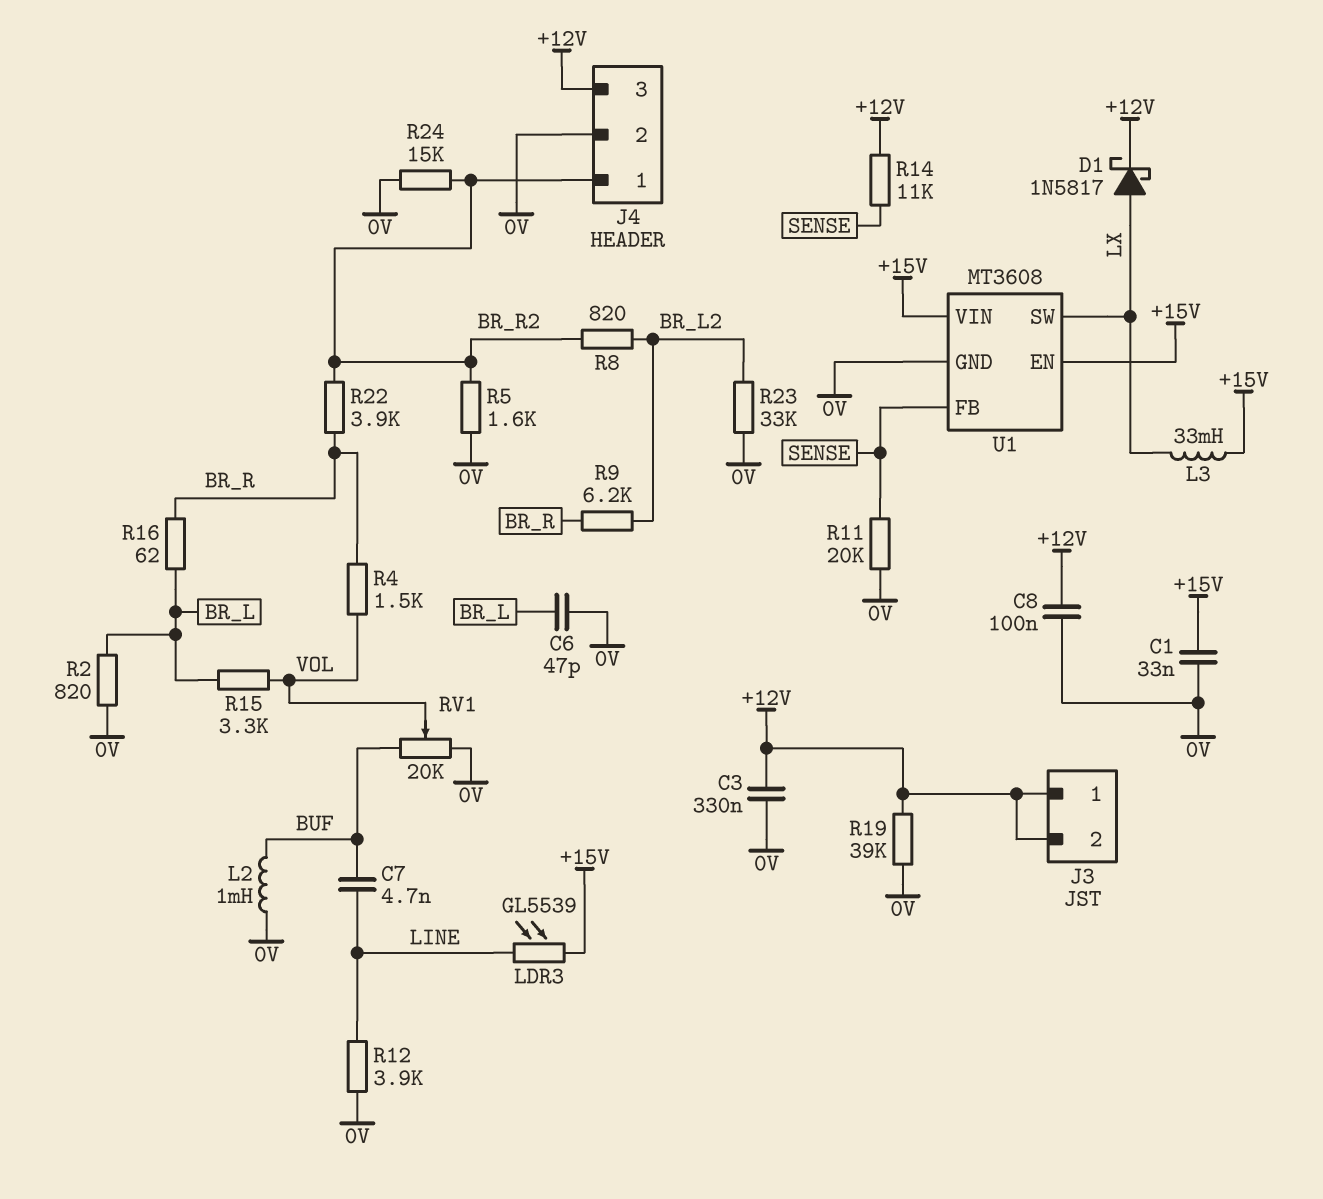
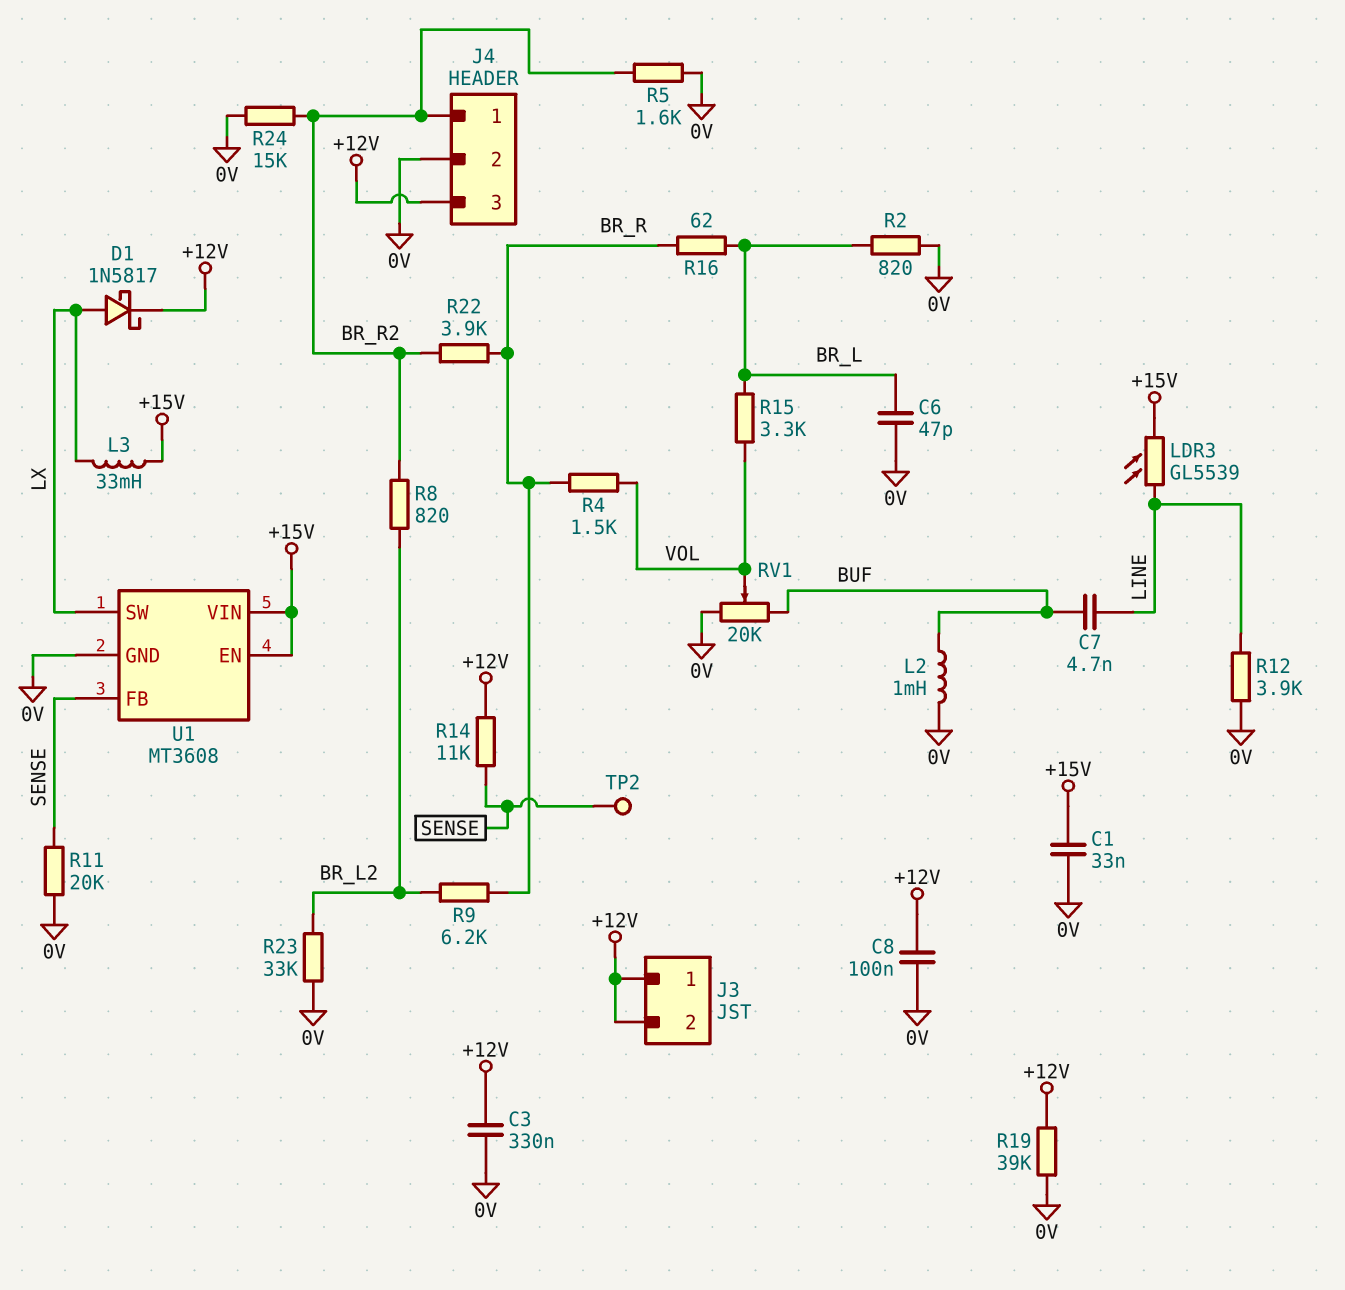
TP2: none -> test point (SENSE)

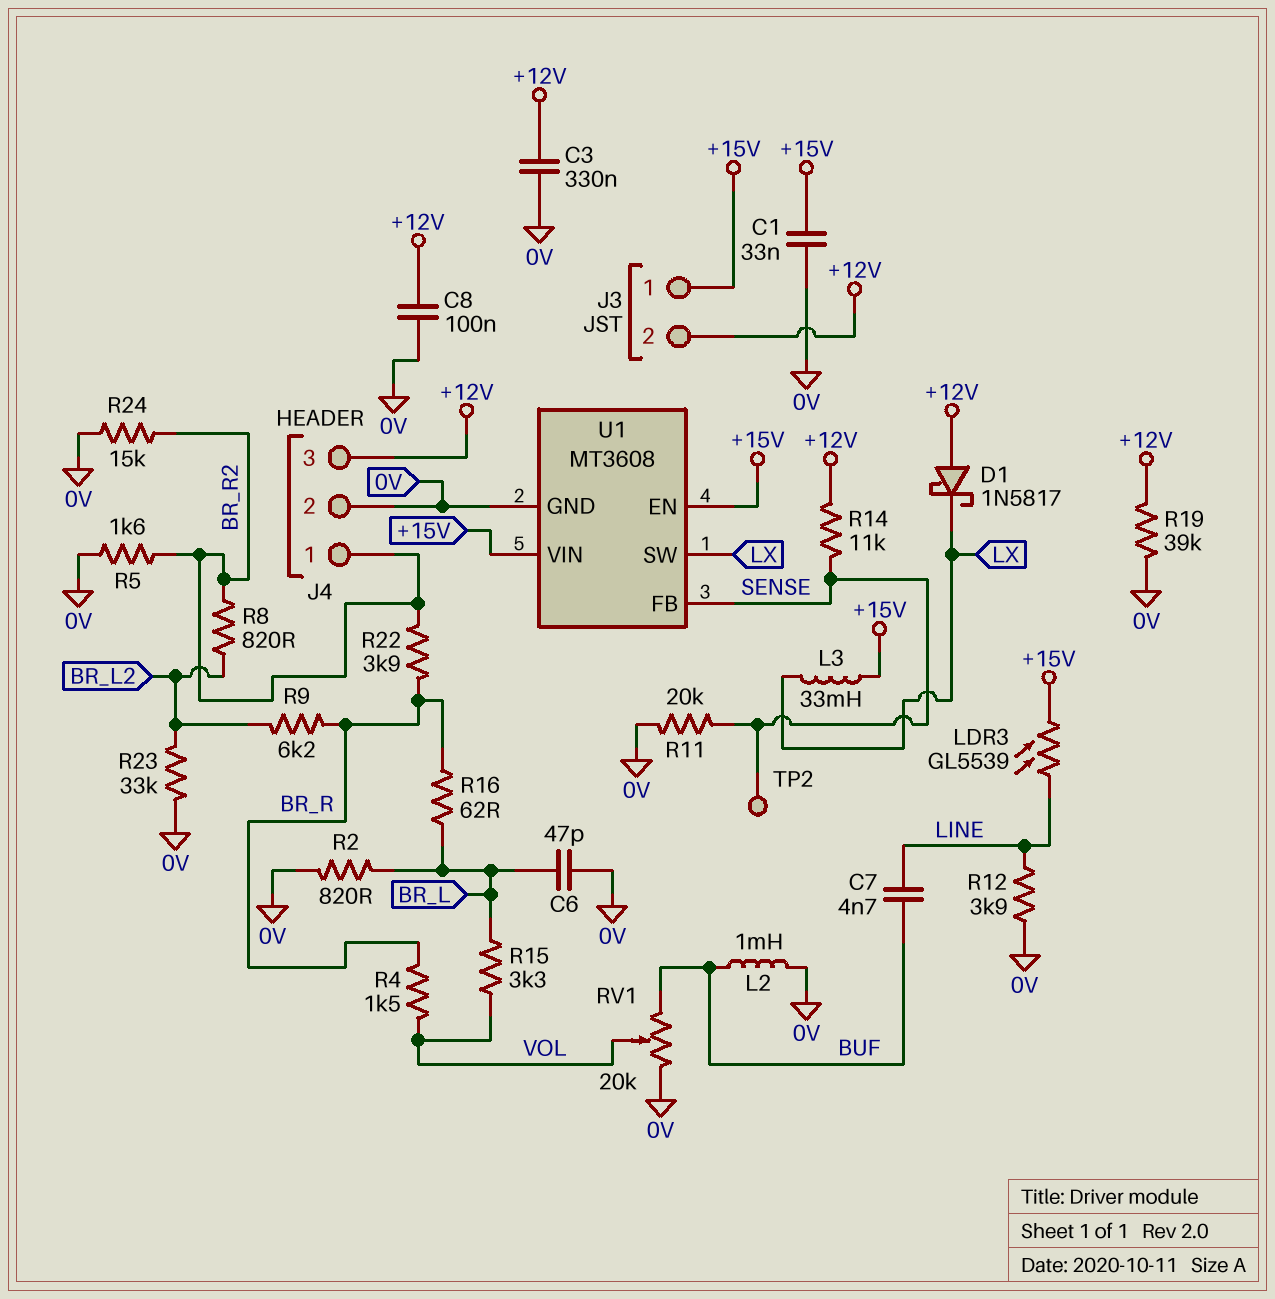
D1: schottky 1N5817 (A LX, K +12V) -> schottky 1N5817 (A +12V, K LX)
J3 pin 1: +12V -> +15V

